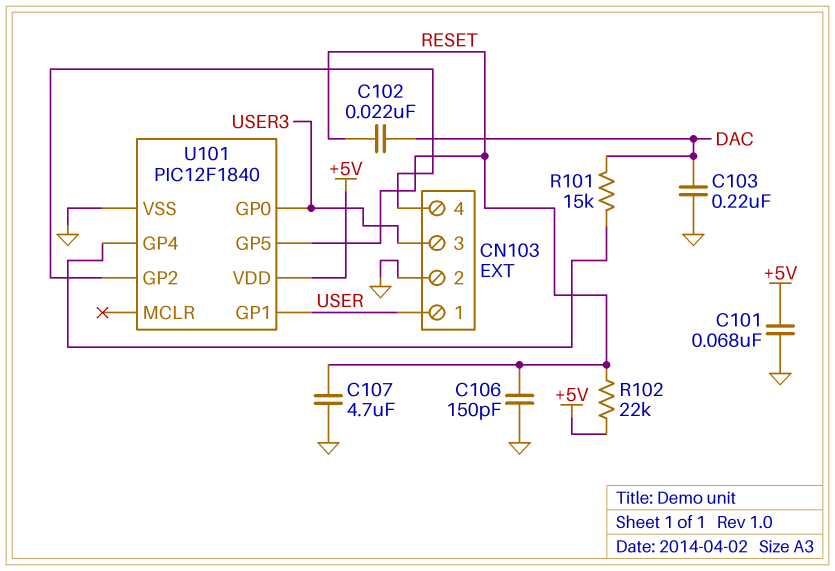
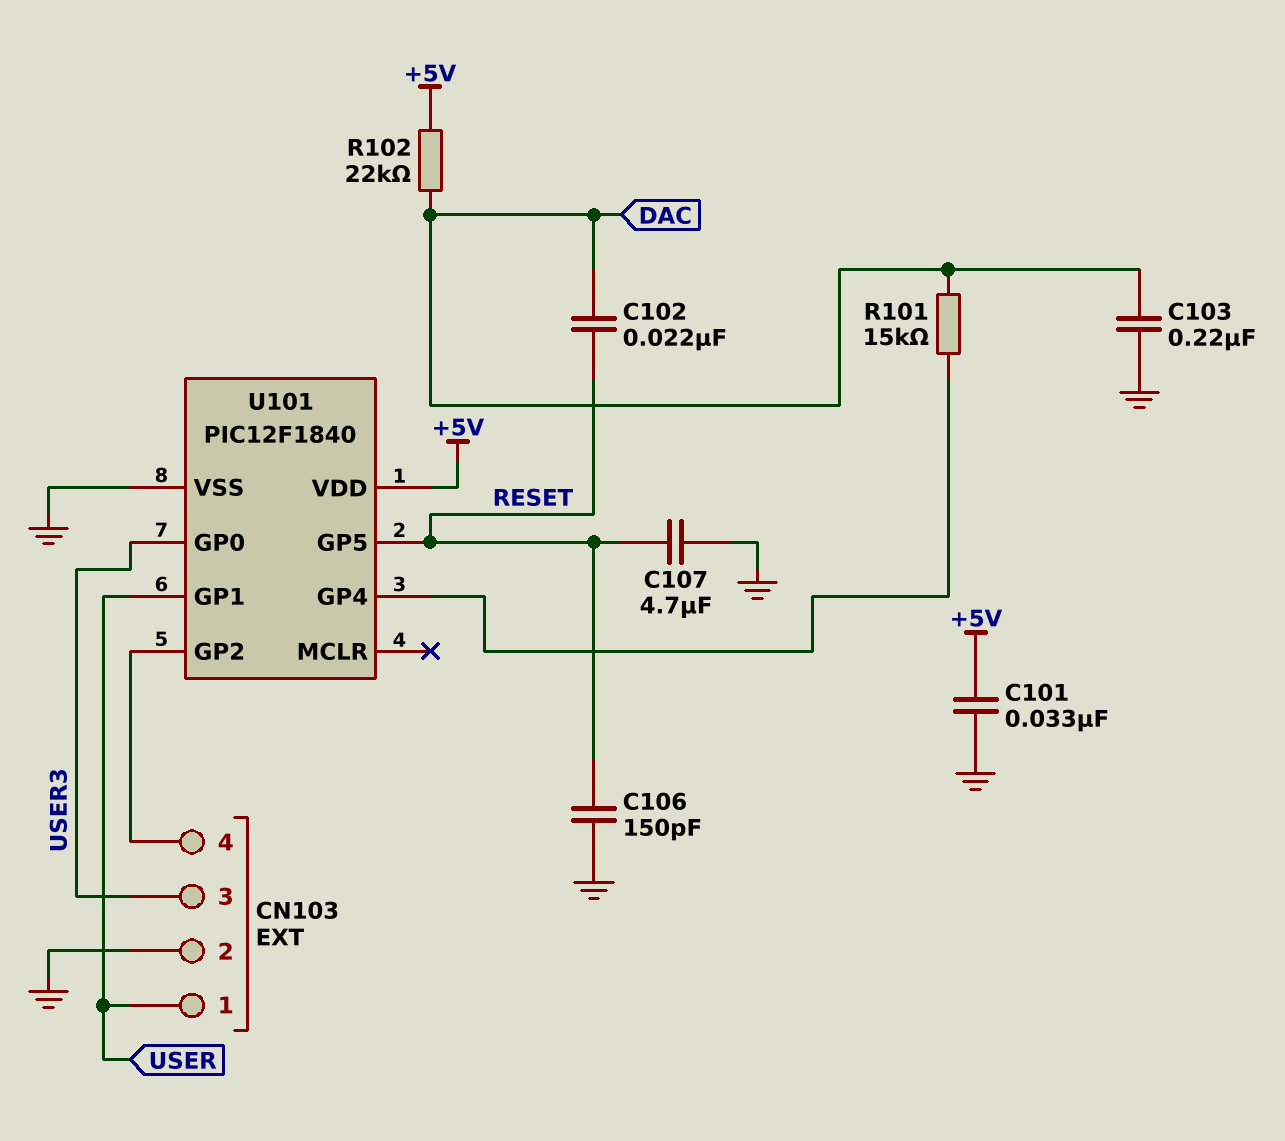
C101: 68nF (+5V, GND) -> 33nF (+5V, GND)
R102: 22k (+5V, RESET) -> 22k (+5V, DAC)

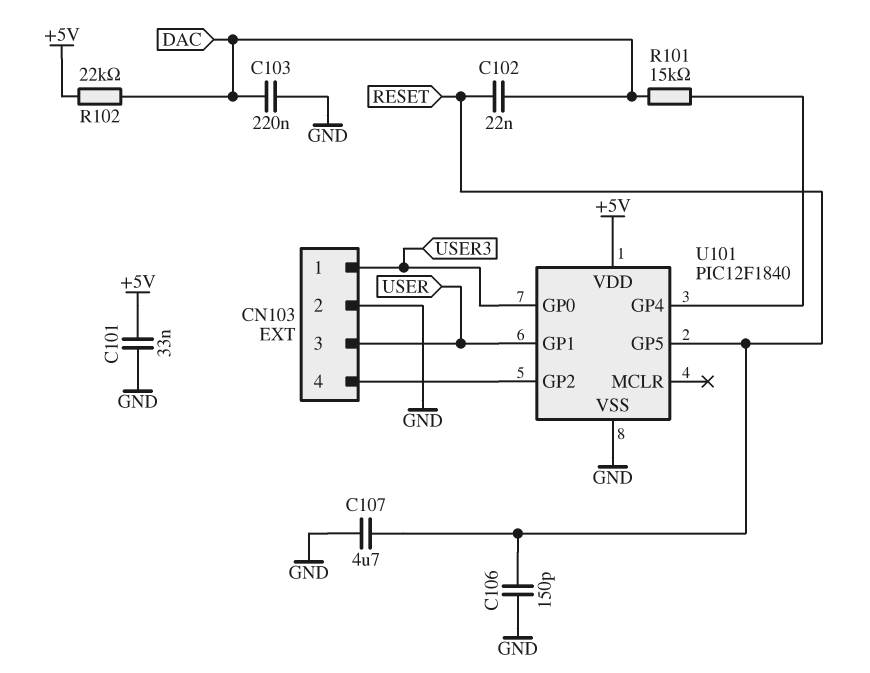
CN103 pin 1: USER -> USER3
CN103 pin 3: USER3 -> USER

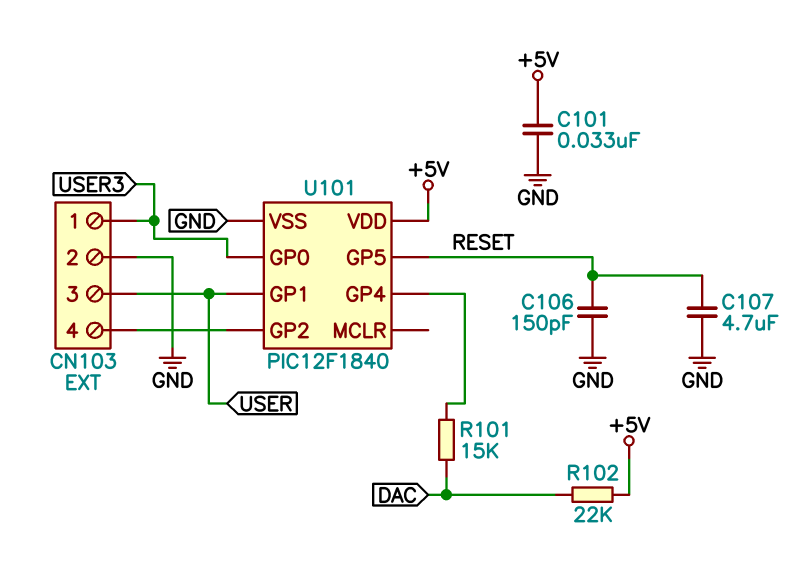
C102: 22nF (DAC, RESET) -> none
C103: 220nF (DAC, GND) -> none

